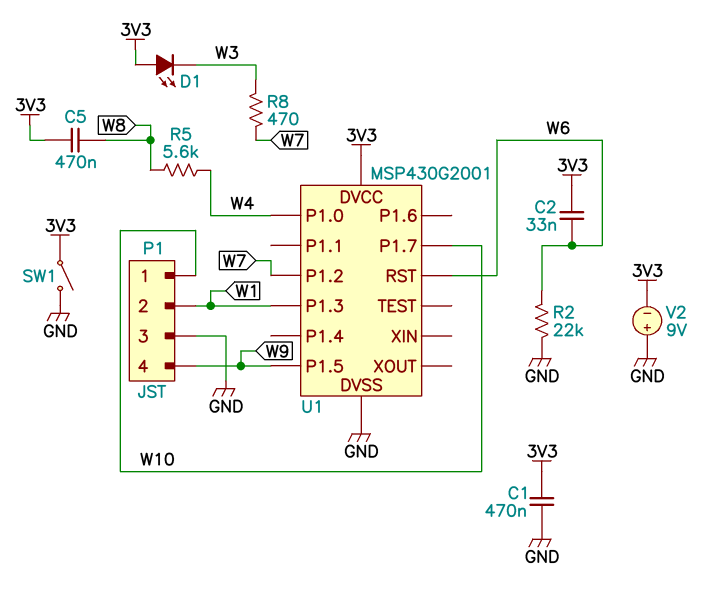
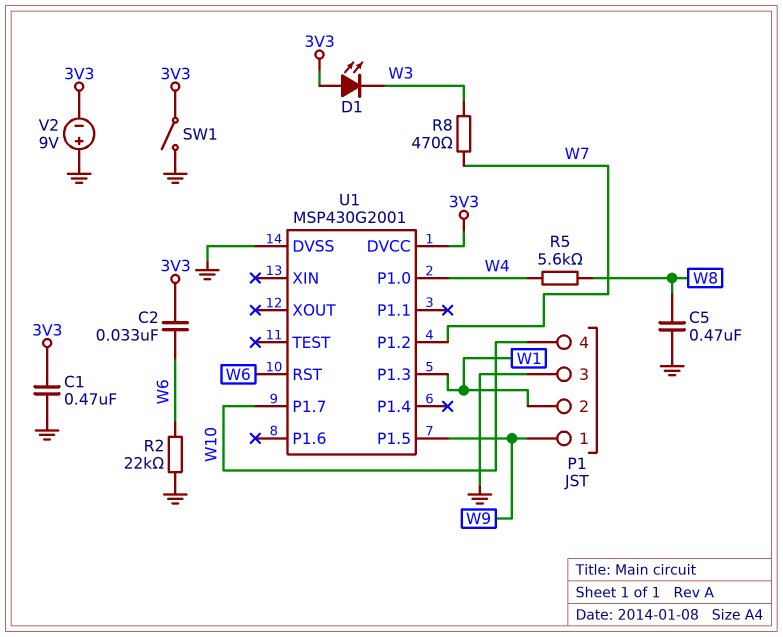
C5: 470nF (3V3, W8) -> 470nF (GND, W8)
P1 pin 1: W10 -> W9
P1 pin 4: W9 -> W10

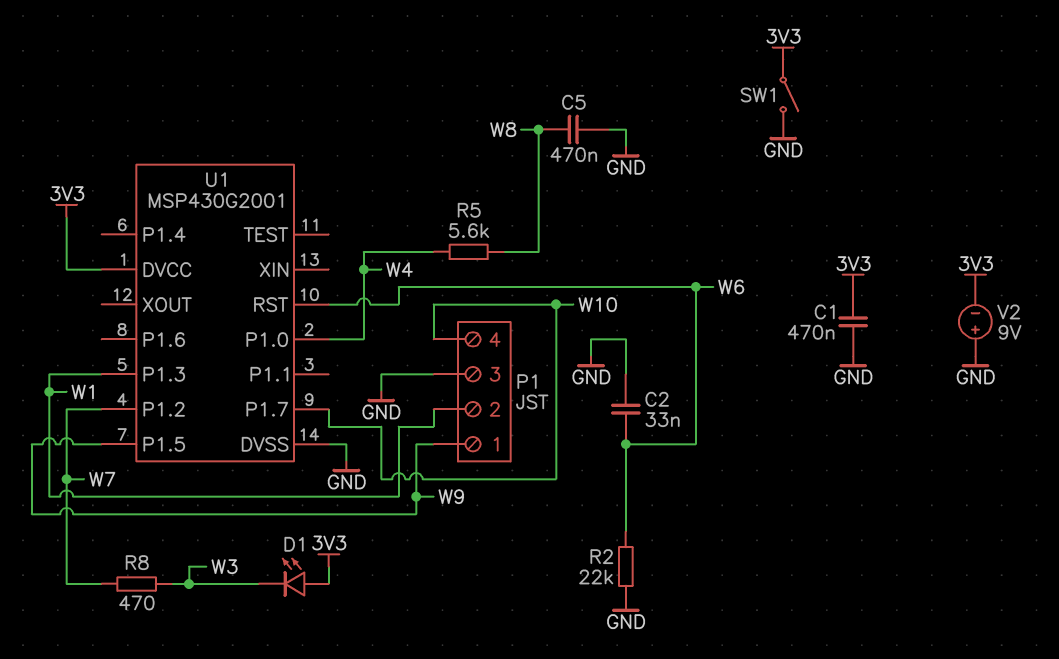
C2: 33nF (3V3, W6) -> 33nF (GND, W6)

